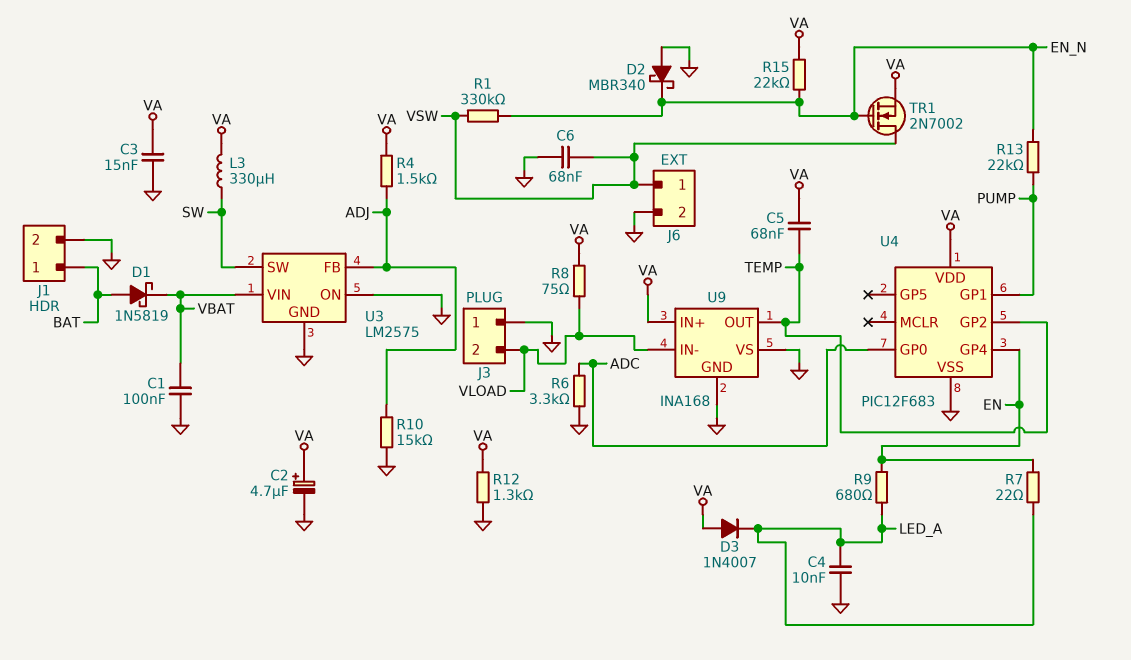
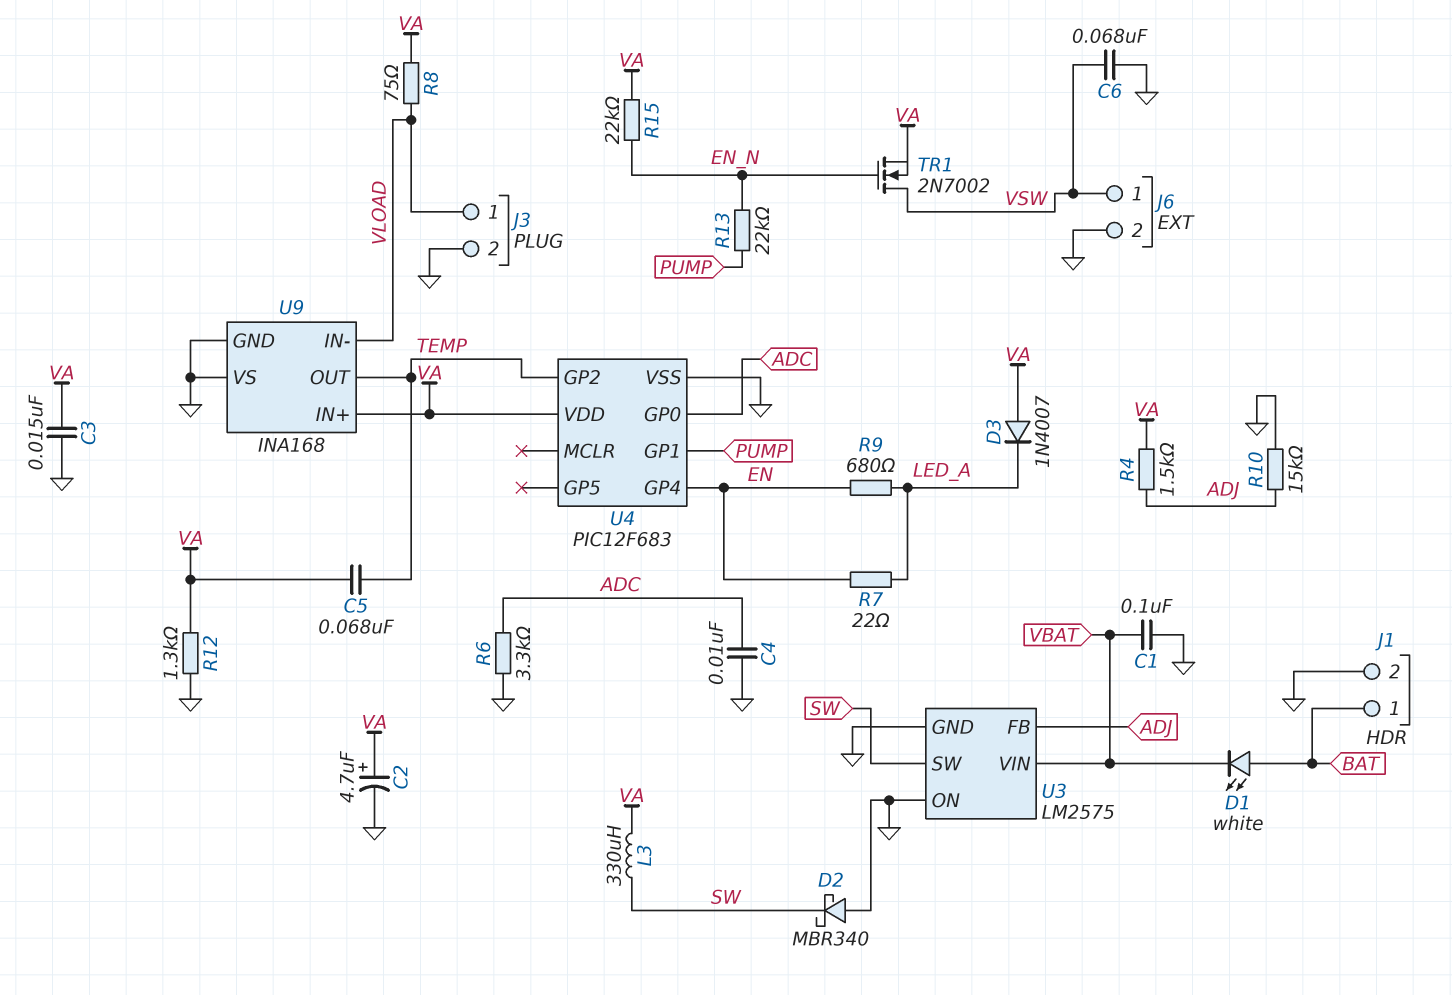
C4: 10nF (GND, LED_A) -> 10nF (ADC, GND)
D1: schottky 1N5819 (A BAT, K VBAT) -> LED white (A BAT, K VBAT)
D2: schottky MBR340 (A GND, K EN_N) -> schottky MBR340 (A GND, K SW)
J3 pin 1: GND -> VLOAD
J3 pin 2: VLOAD -> GND
R1: 330k (EN_N, VSW) -> none

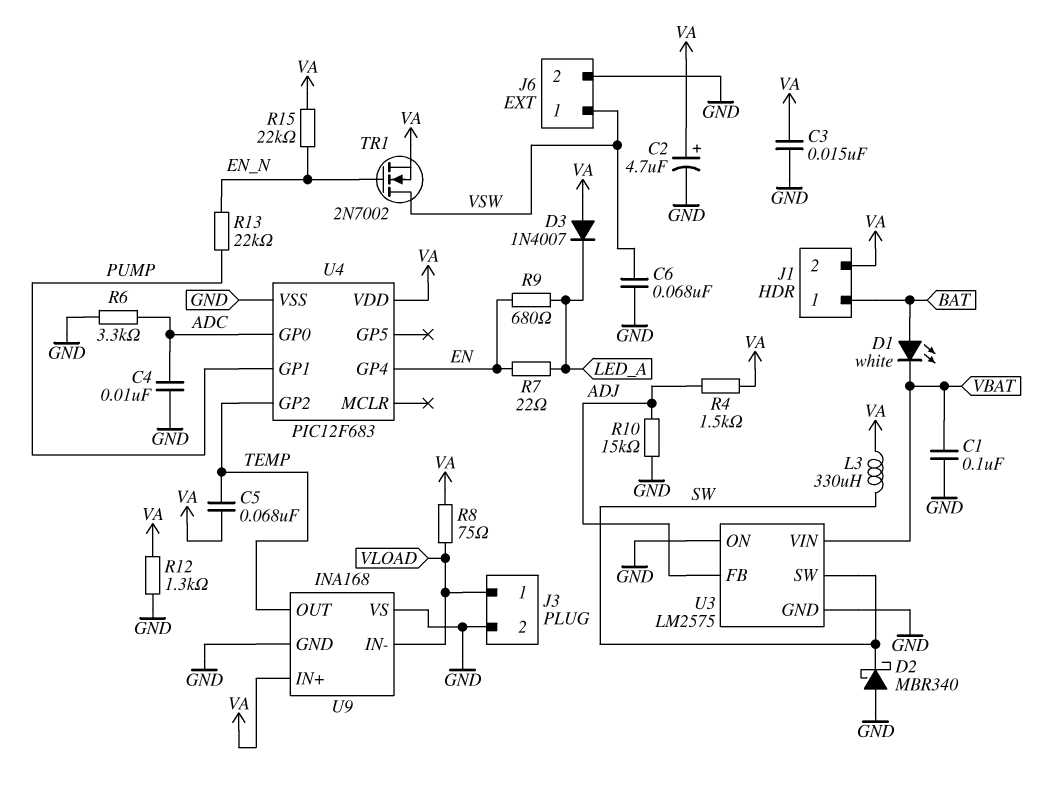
J1 pin 2: GND -> VA

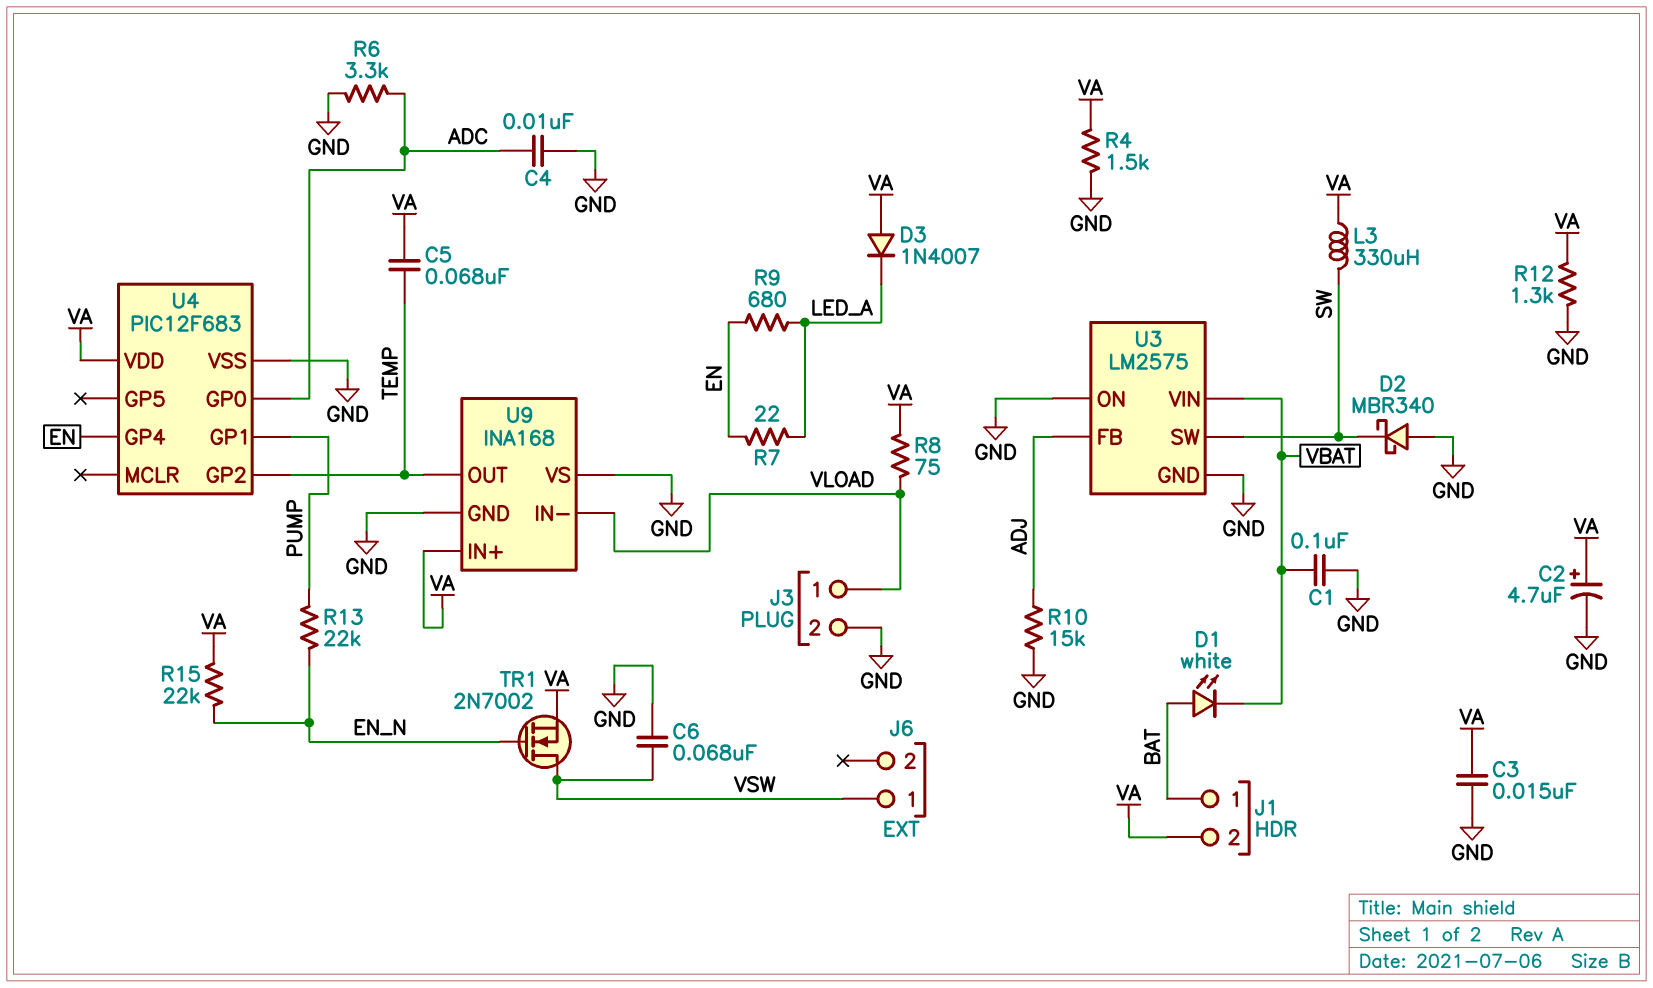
J6 pin 2: GND -> none
R4: 1.5k (ADJ, VA) -> 1.5k (GND, VA)

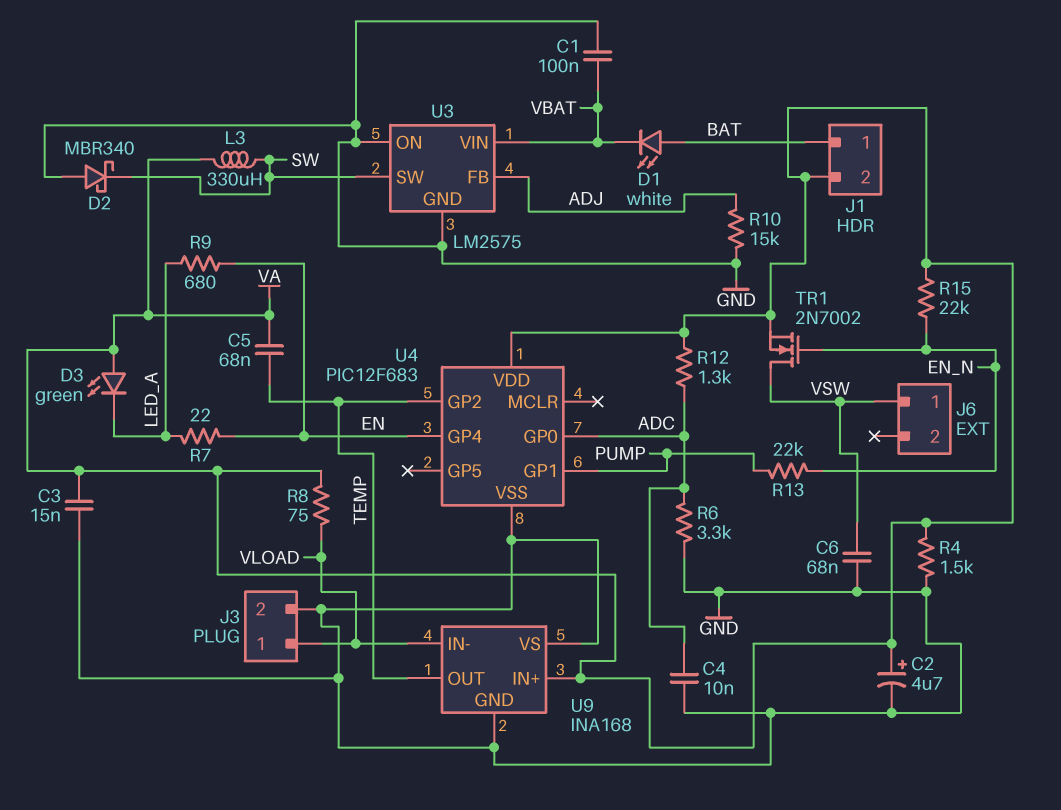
D3: diode 1N4007 (A VA, K LED_A) -> LED green (A VA, K LED_A)
R12: 1.3k (GND, VA) -> 1.3k (ADC, VA)

